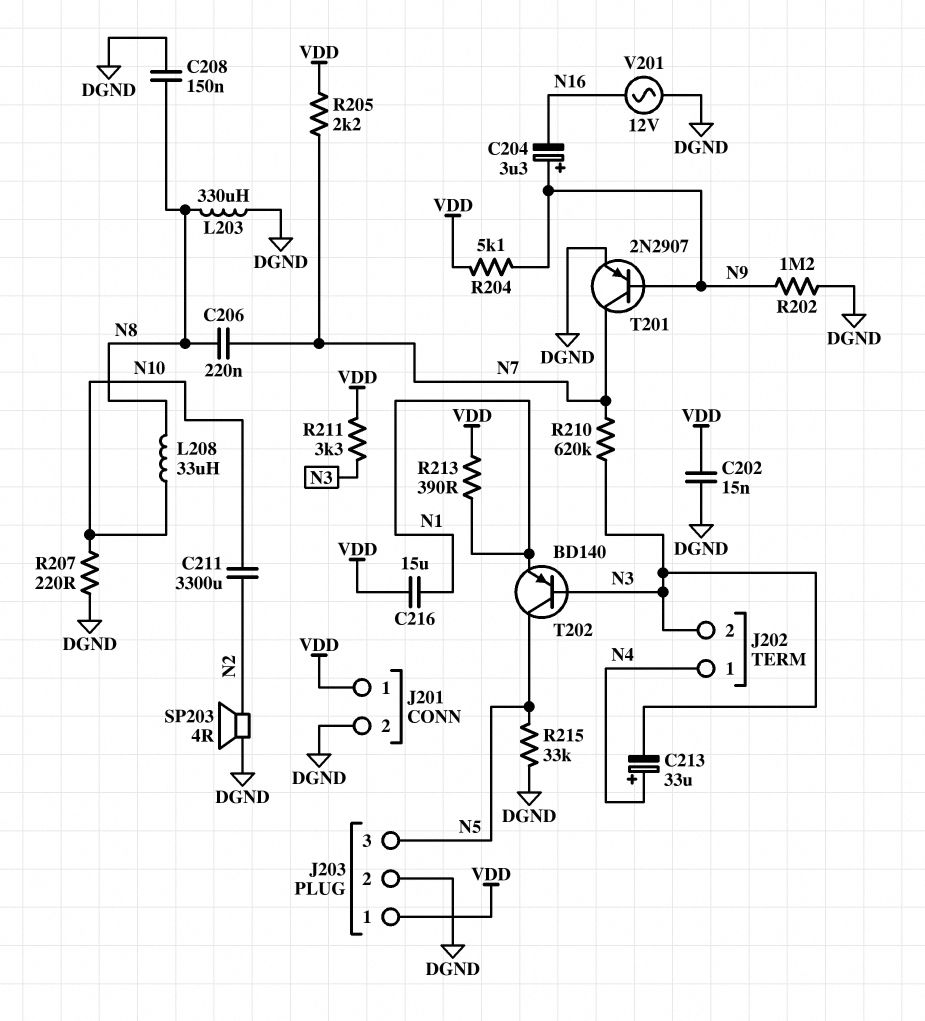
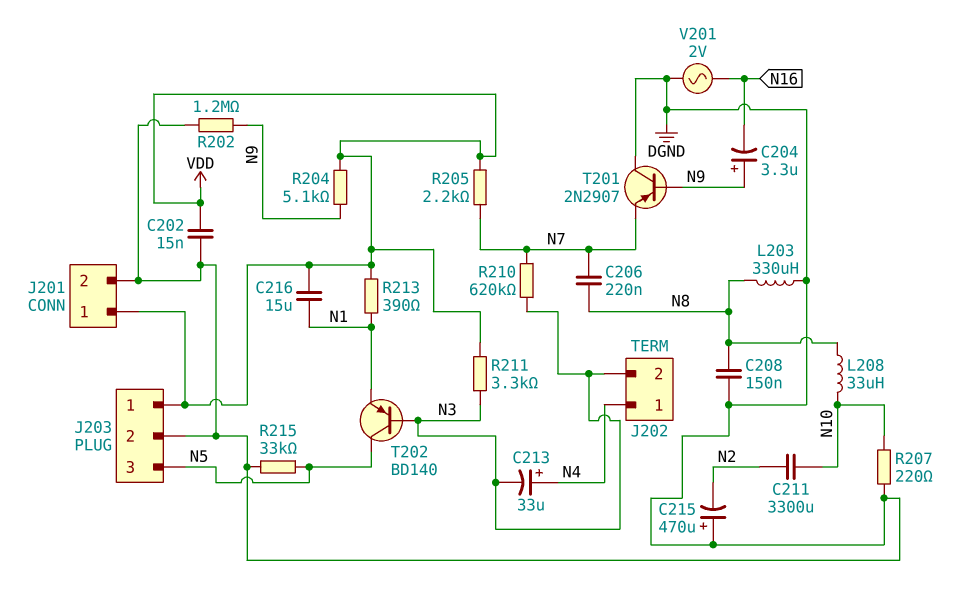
C215: none -> 470uF (plus DGND, minus N2)
SP203: speaker 4R (DGND, N2) -> none
T201: PNP 2N2907 (B N9, C N7, E DGND) -> PNP 2N2907 (B N9, C DGND, E N7)
V201: AC 12V (DGND, N16) -> AC 2V (DGND, N16)

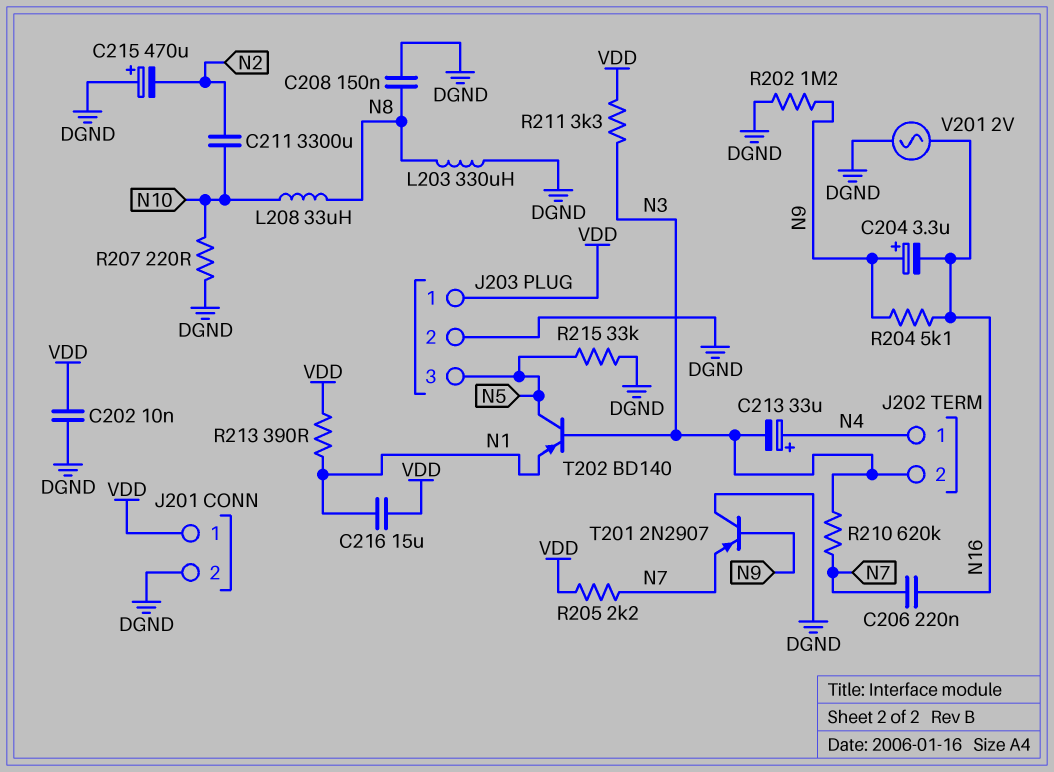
C202: 15nF (DGND, VDD) -> 10nF (DGND, VDD)
C206: 220nF (N7, N8) -> 220nF (N7, N16)
R204: 5.1k (N9, VDD) -> 5.1k (N9, N16)

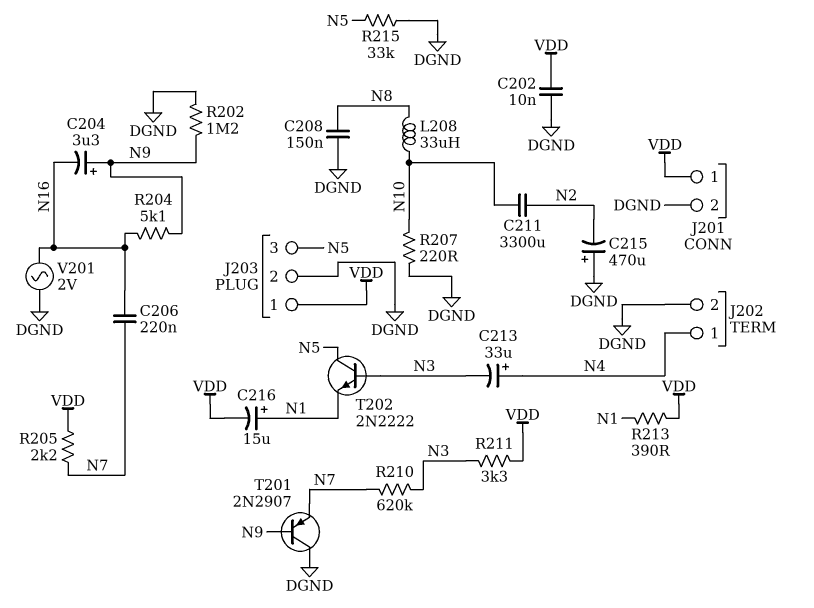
C216: 15uF (N1, VDD) -> 15uF (plus N1, minus VDD)
J202 pin 2: N3 -> DGND
L203: 330uH (DGND, N8) -> none
T202: PNP BD140 (B N3, C N5, E N1) -> NPN 2N2222 (B N3, C N5, E N1)

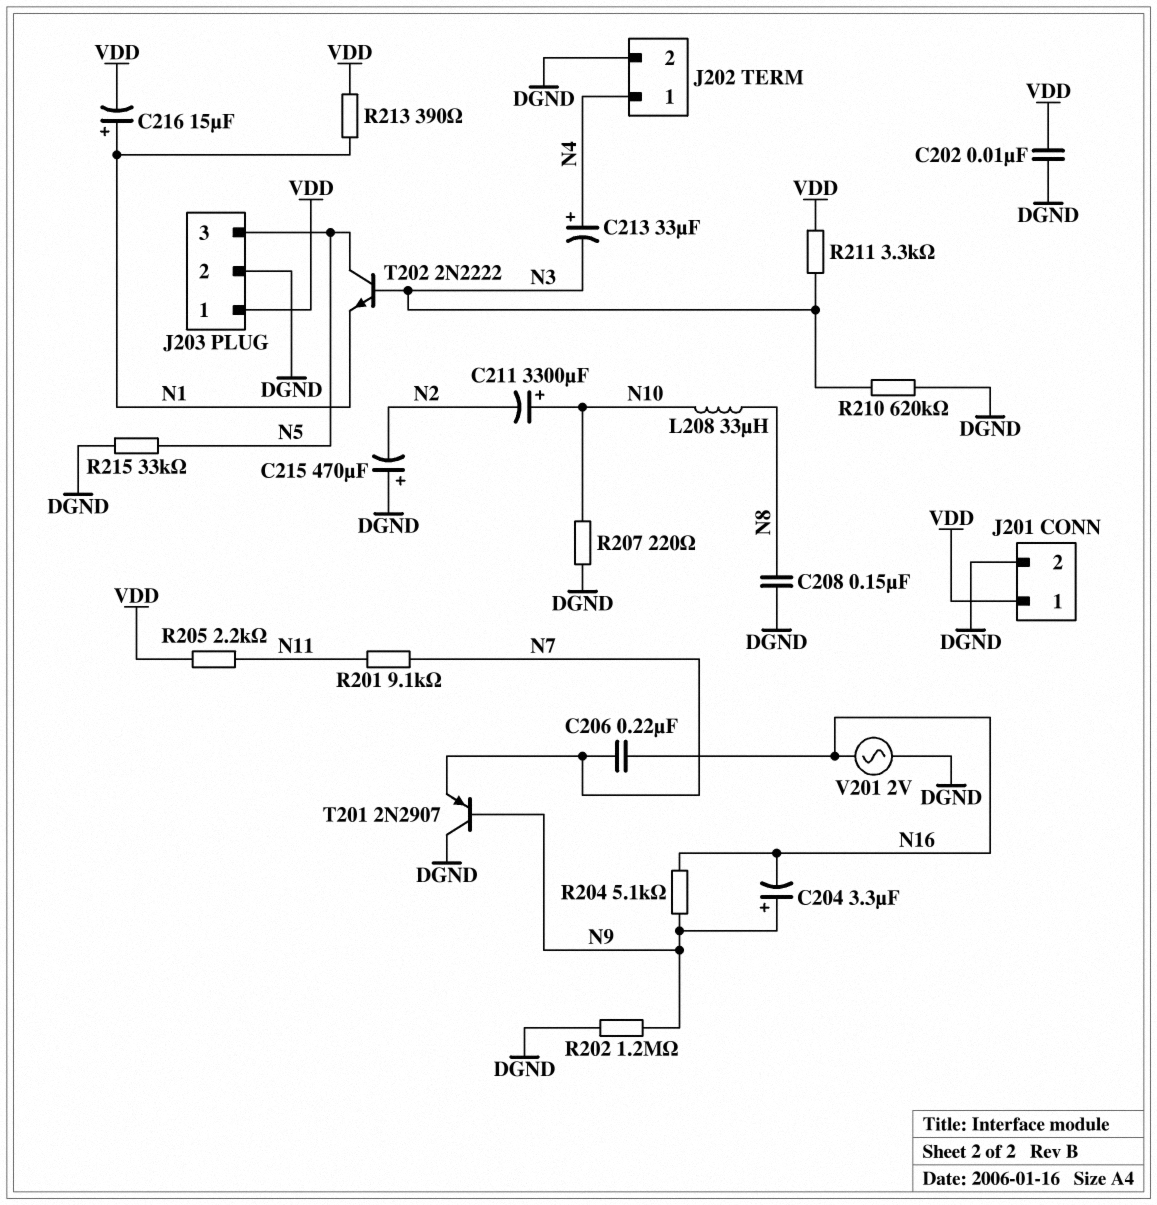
C211: 3300uF (N2, N10) -> 3300uF (plus N10, minus N2)
R201: none -> 9.1k (N7, N11)
R205: 2.2k (N7, VDD) -> 2.2k (N11, VDD)
R210: 620k (N3, N7) -> 620k (DGND, N3)

